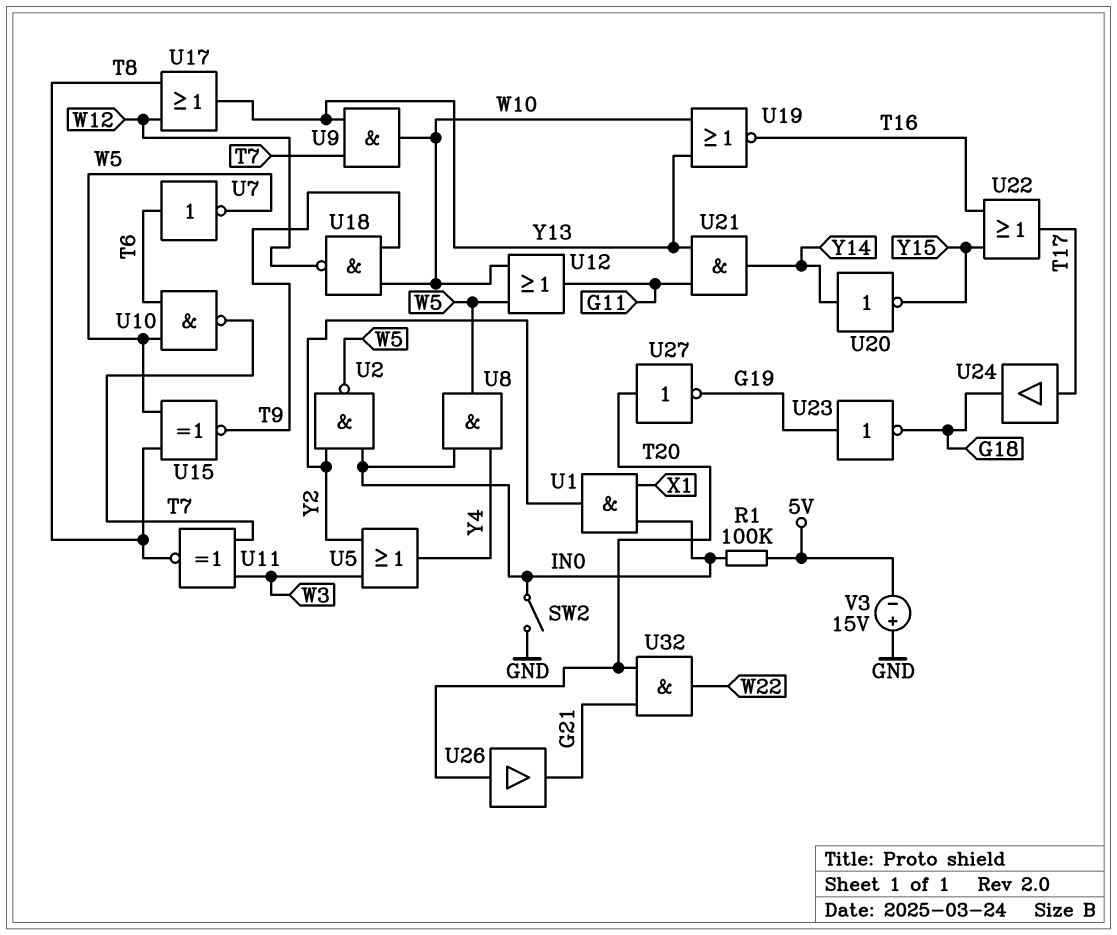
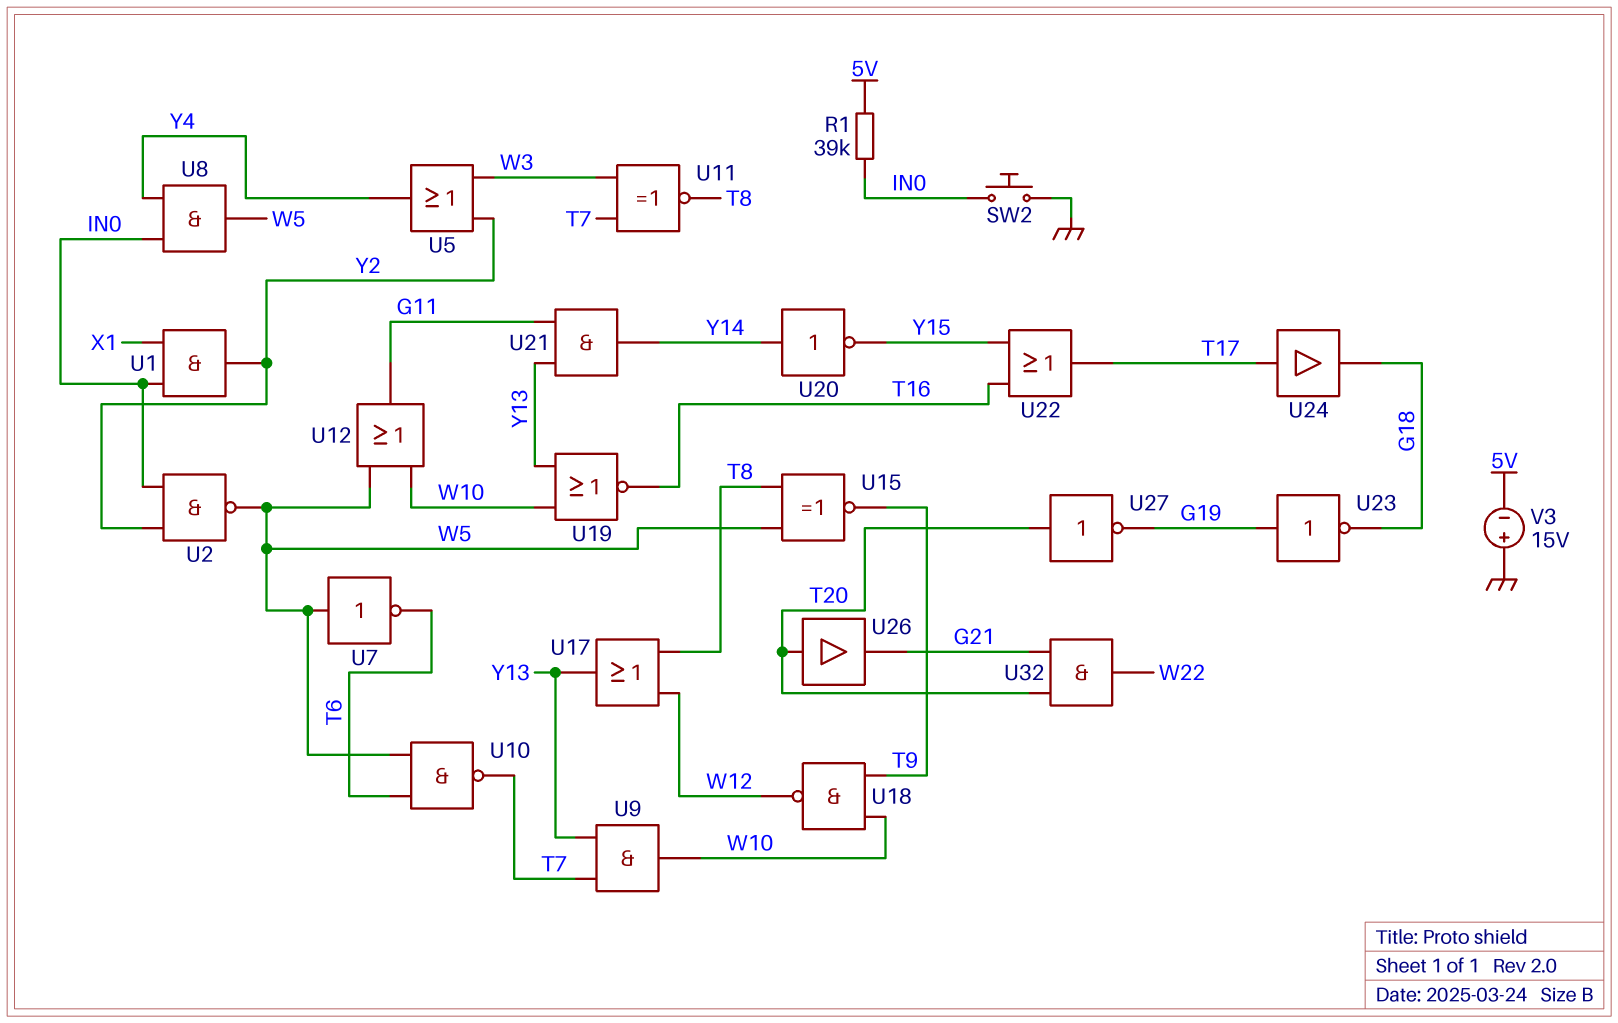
R1: 100k (5V, IN0) -> 39k (5V, IN0)
SW2: switch (GND, IN0) -> button (GND, IN0)
U7: NOT (in T6, out W5) -> NOT (in W5, out T6)

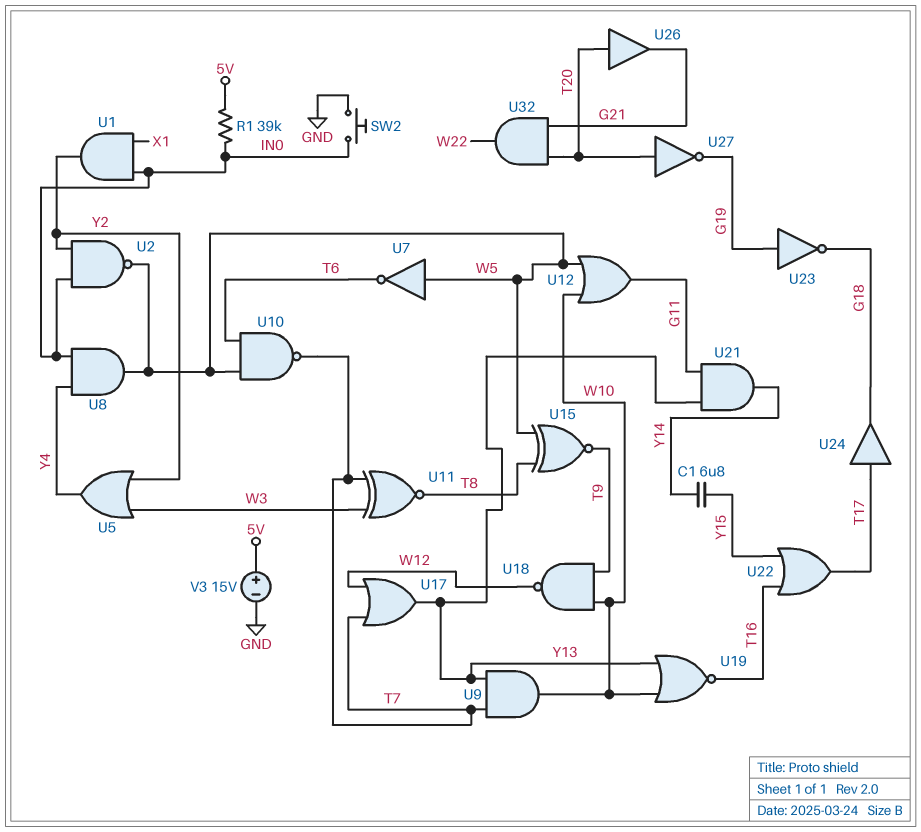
C1: none -> 6.8uF (Y14, Y15)
U17: OR (in T8, in W12, out Y13) -> OR (in T7, in W12, out Y13)
U20: NOT (in Y14, out Y15) -> none
V3: 15V (plus GND, minus 5V) -> 15V (plus 5V, minus GND)

